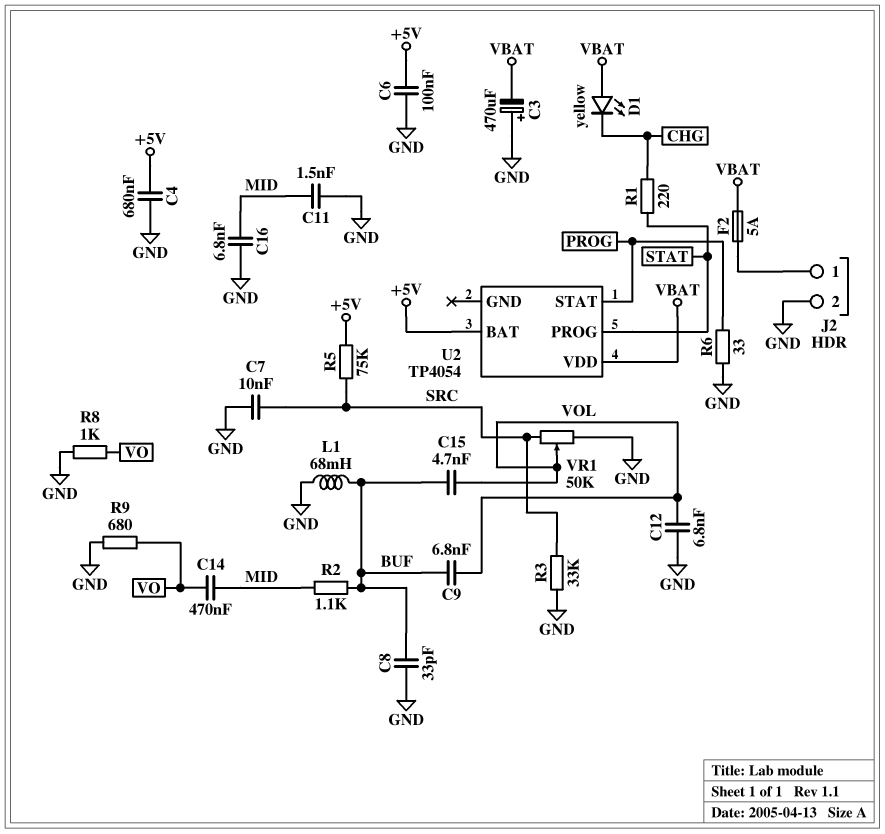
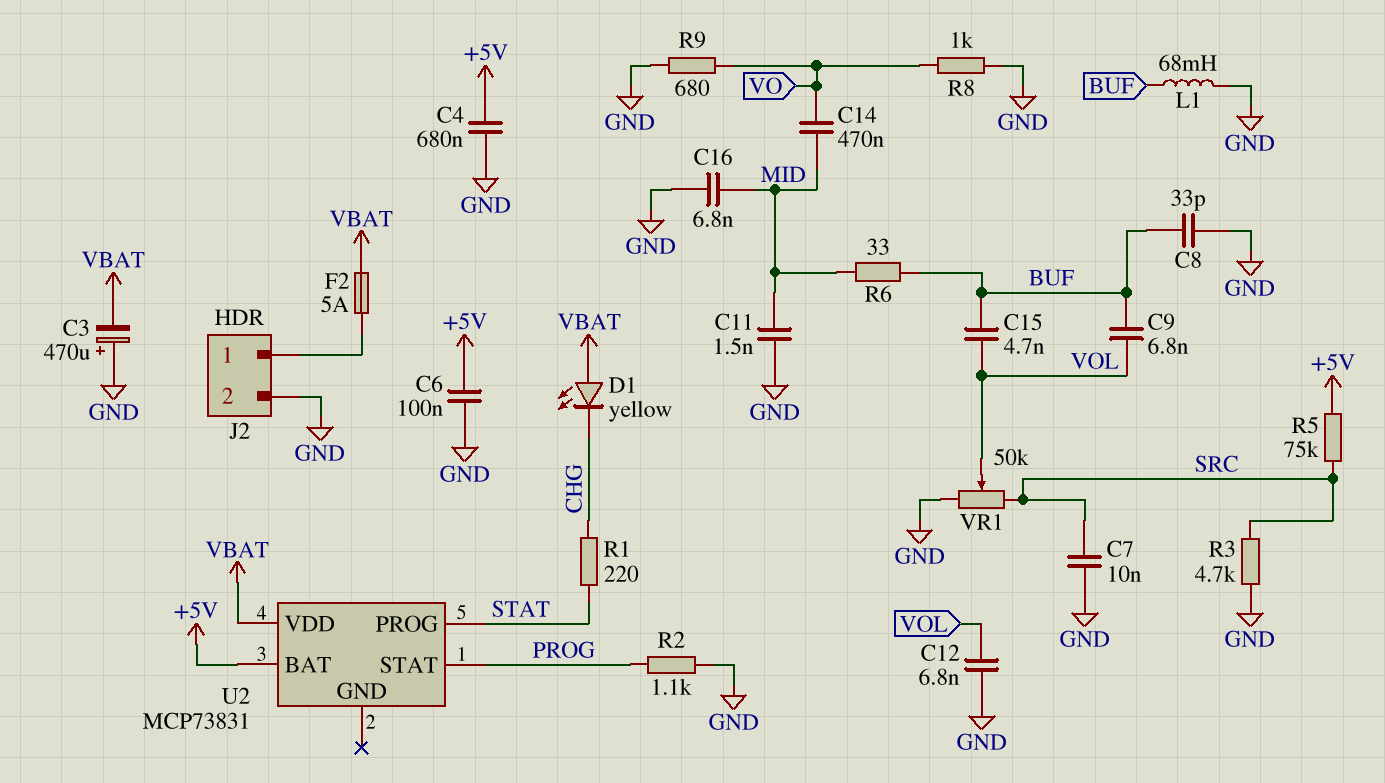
R2: 1.1k (BUF, MID) -> 1.1k (GND, PROG)
R3: 33k (GND, SRC) -> 4.7k (GND, SRC)
R6: 33 (GND, PROG) -> 33 (BUF, MID)
U2: TP4054 -> MCP73831

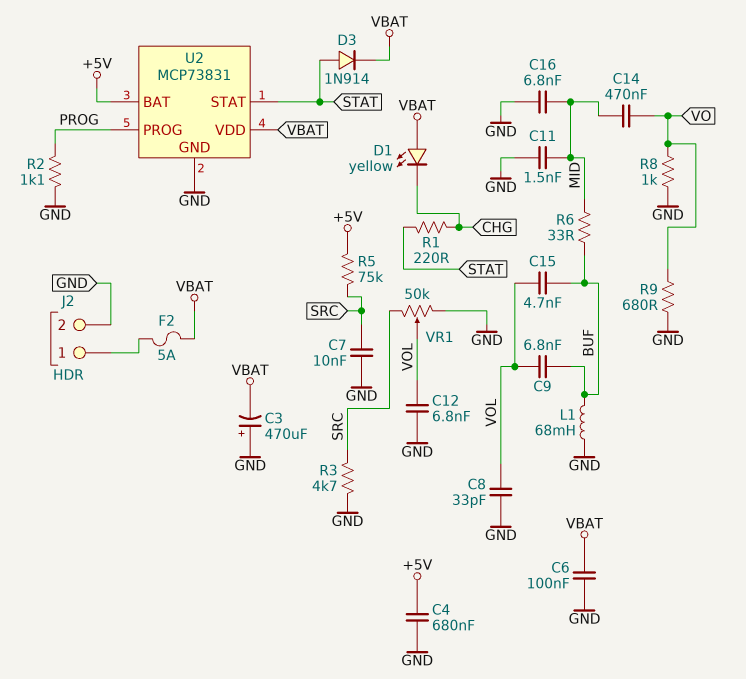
C6: 100nF (+5V, GND) -> 100nF (GND, VBAT)
C8: 33pF (BUF, GND) -> 33pF (GND, VOL)
D3: none -> diode 1N914 (A STAT, K VBAT)
U2 pin GND: none -> GND
U2 pin PROG: STAT -> PROG
U2 pin STAT: PROG -> STAT

